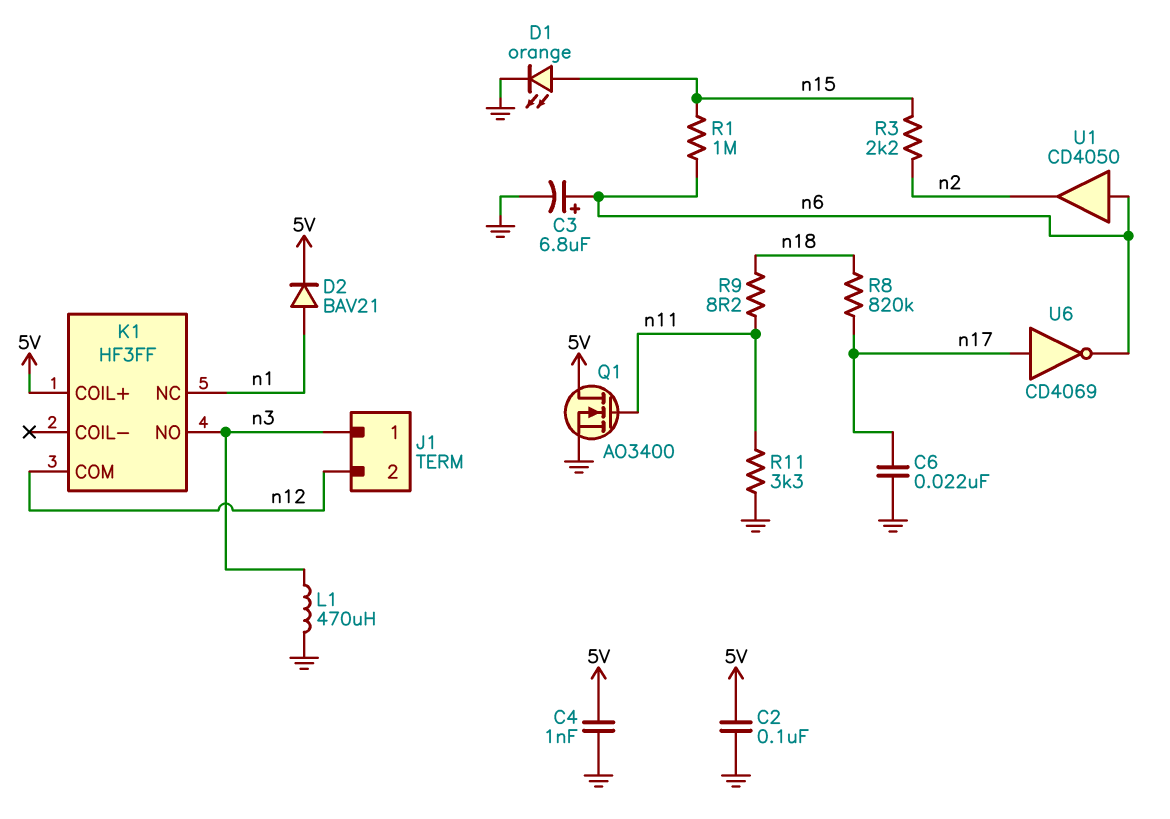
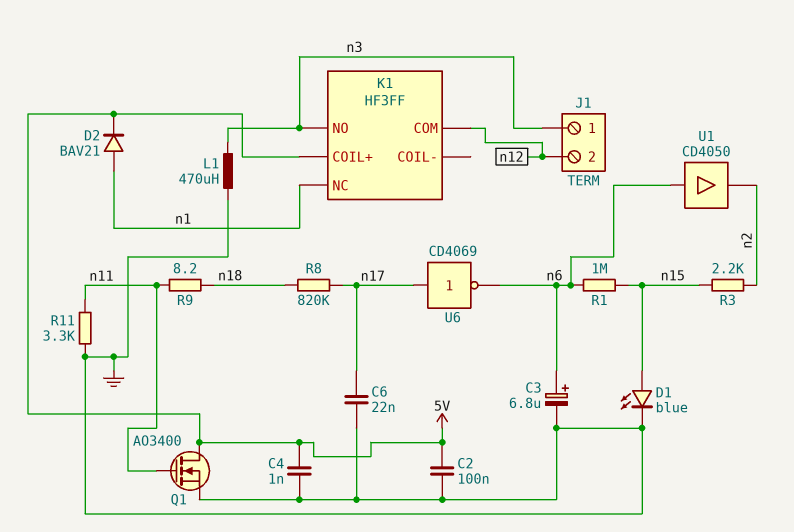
D1: LED orange (A n15, K GND) -> LED blue (A n15, K GND)

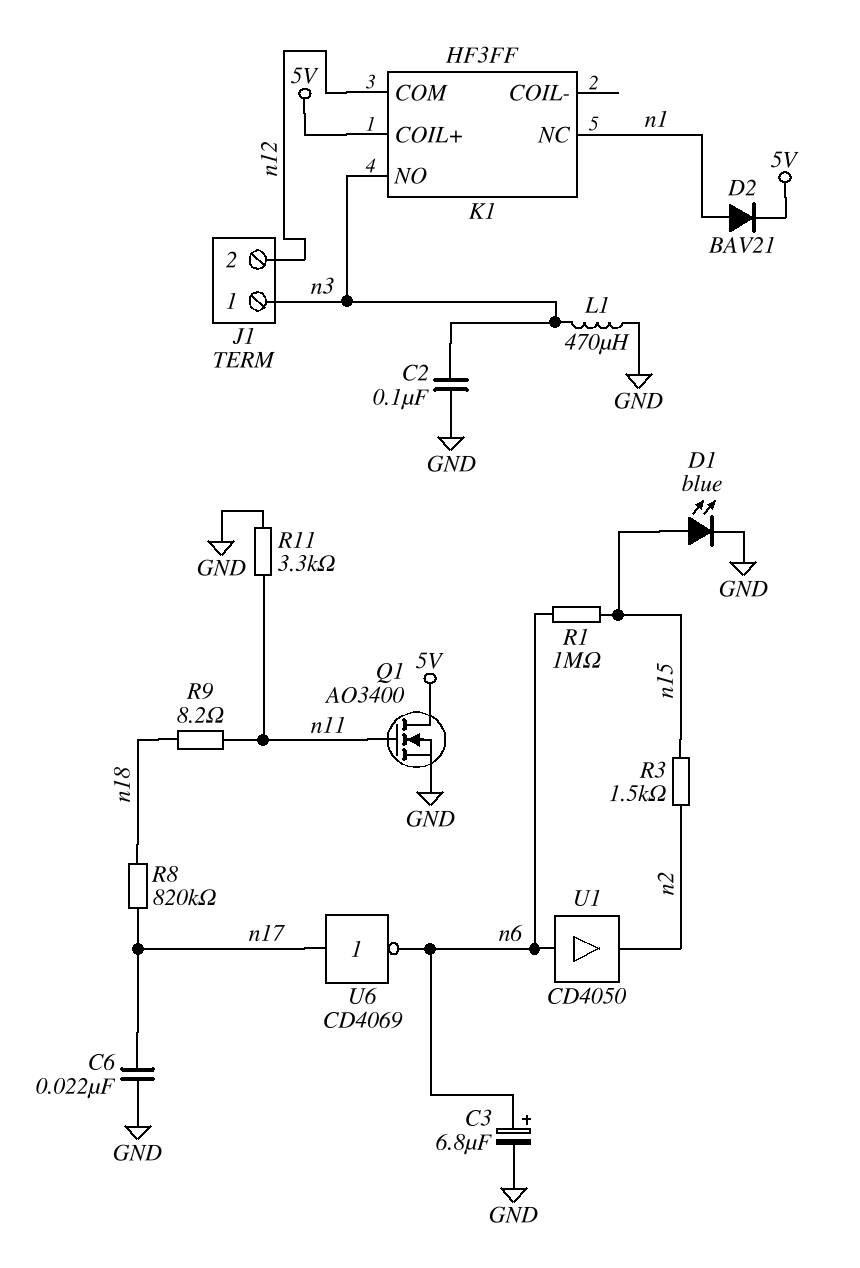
C2: 100nF (5V, GND) -> 100nF (GND, n3)
C4: 1nF (5V, GND) -> none
R3: 2.2k (n2, n15) -> 1.5k (n2, n15)

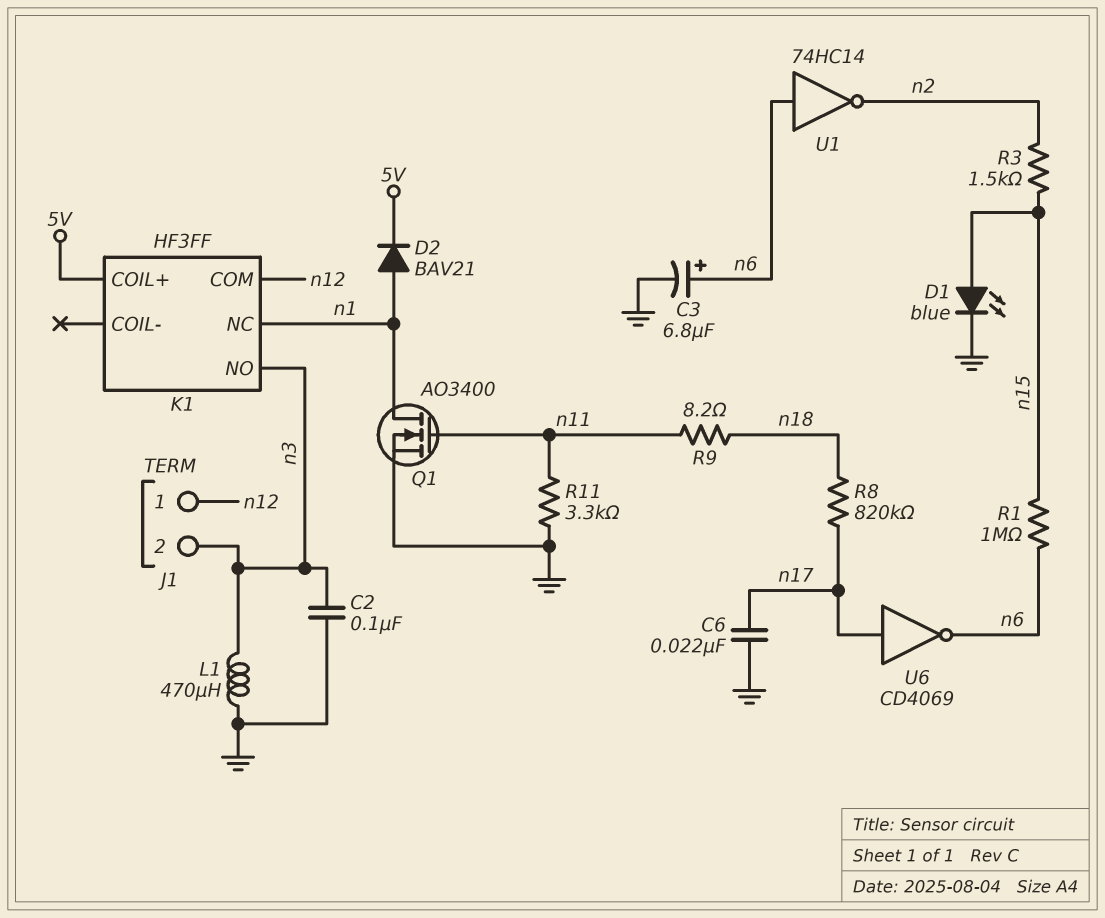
J1 pin 1: n3 -> n12
J1 pin 2: n12 -> n3
Q1: NMOS AO3400 (G n11, D 5V, S GND) -> NMOS AO3400 (G n11, D n1, S GND)
U1: buffer CD4050 (in n6, out n2) -> NOT 74HC14 (in n6, out n2)

